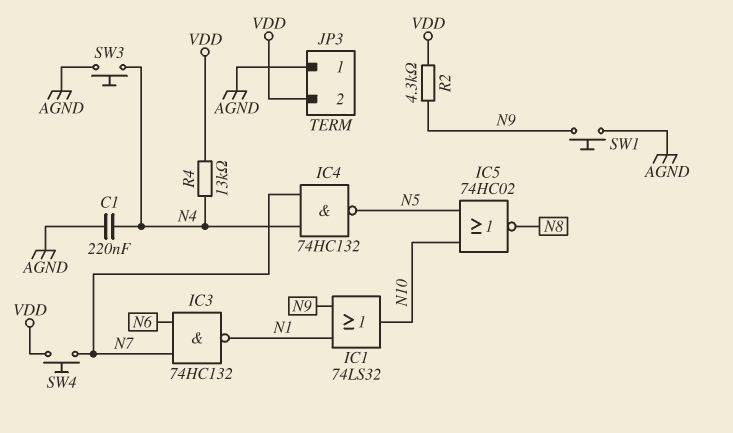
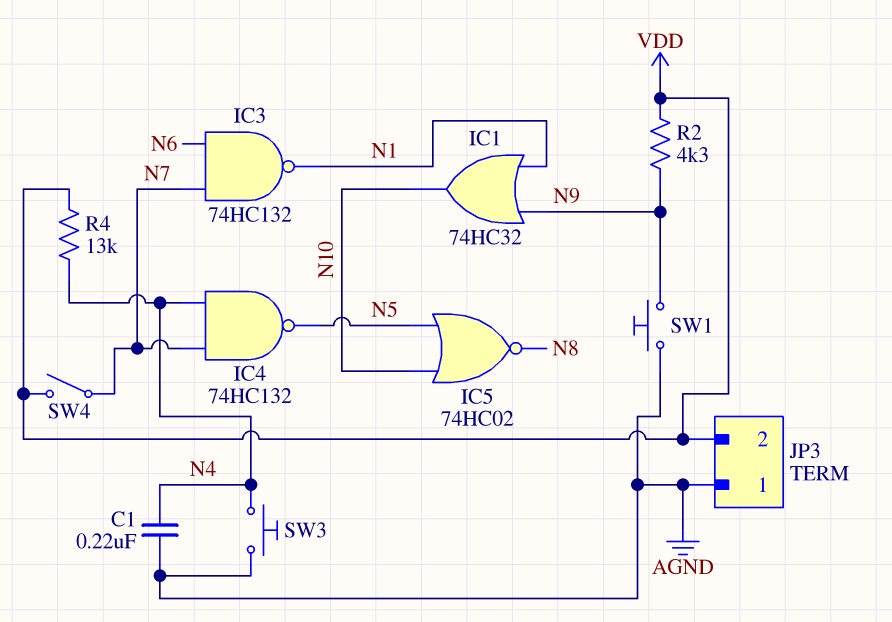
IC1: OR 74LS32 (in N1, in N9, out N10) -> OR 74HC32 (in N1, in N9, out N10)
SW4: button (N7, VDD) -> switch (N7, VDD)

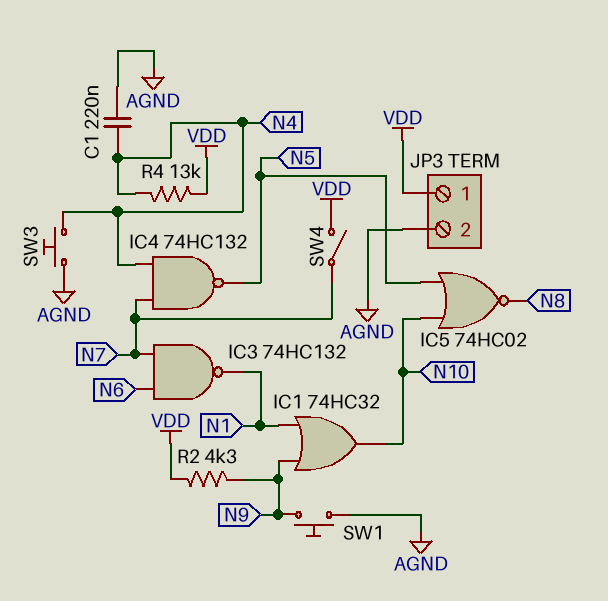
JP3 pin 1: AGND -> VDD
JP3 pin 2: VDD -> AGND

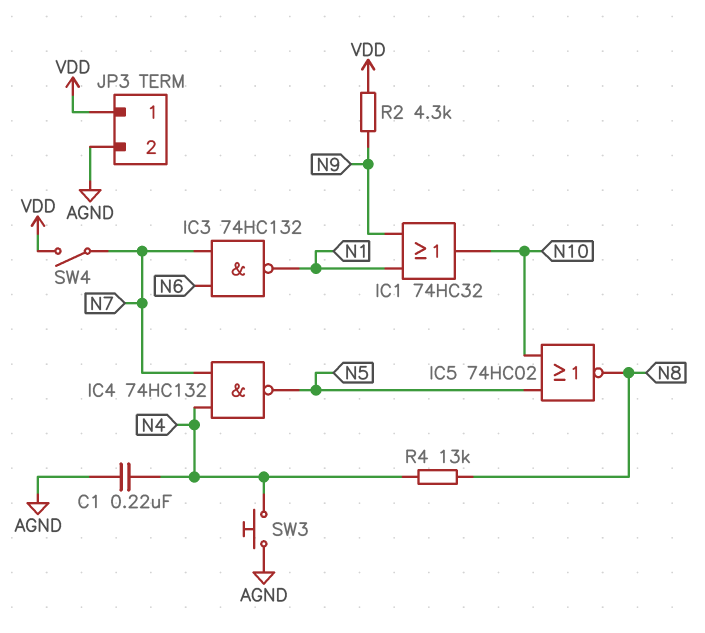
R4: 13k (N4, VDD) -> 13k (N4, N8)
SW1: button (AGND, N9) -> none

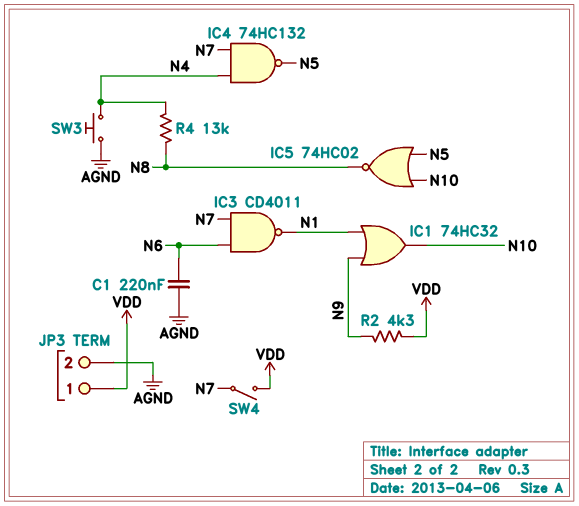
C1: 220nF (AGND, N4) -> 220nF (AGND, N6)
IC3: NAND 74HC132 (in N6, in N7, out N1) -> NAND CD4011 (in N6, in N7, out N1)

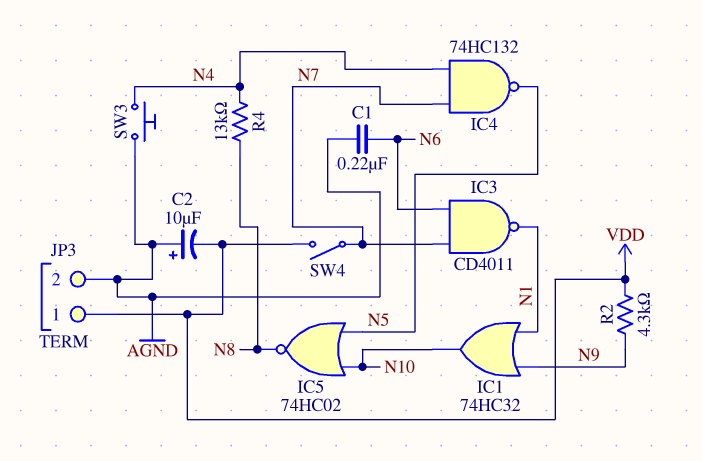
C2: none -> 10uF (plus AGND, minus VDD)

